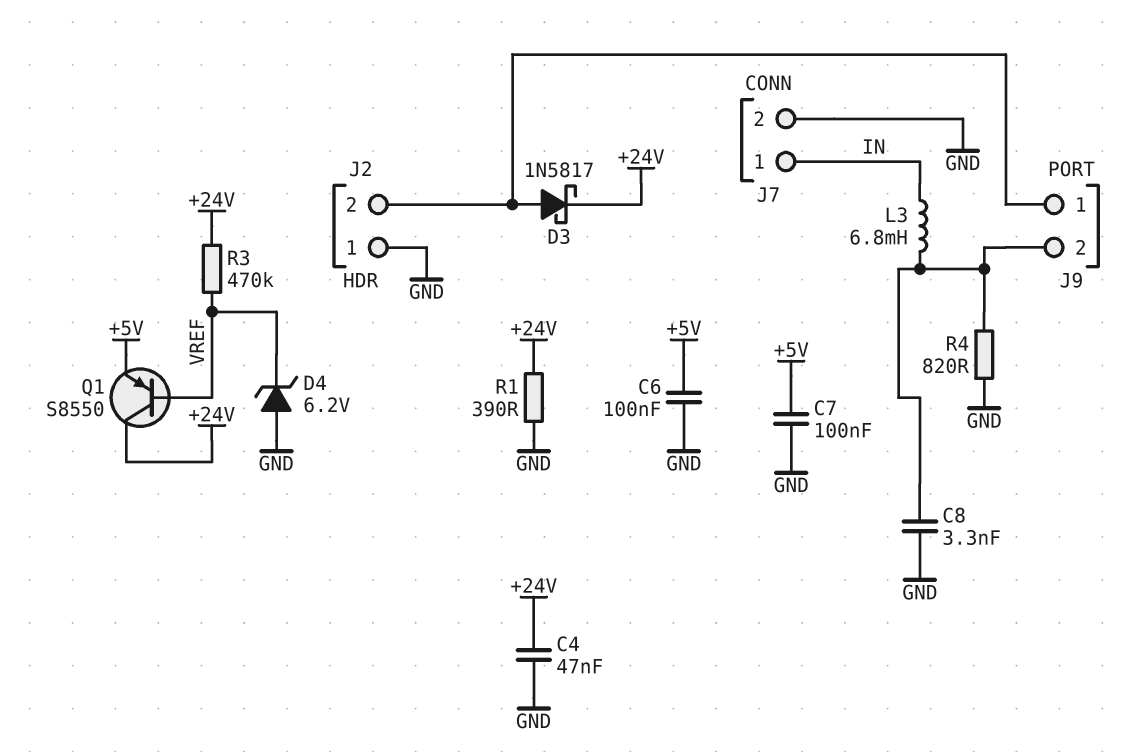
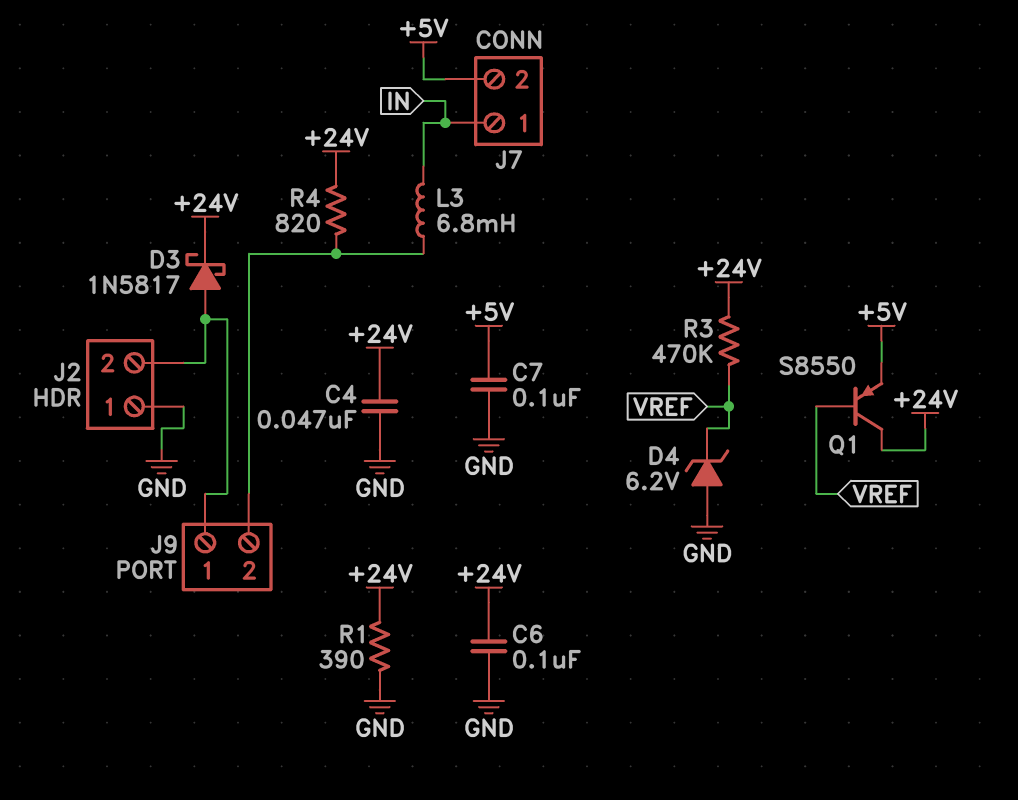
C6: 100nF (+5V, GND) -> 100nF (+24V, GND)
C8: 3.3nF (GND, J9/2) -> none
J7 pin 2: GND -> +5V
R4: 820 (GND, J9/2) -> 820 (+24V, J9/2)

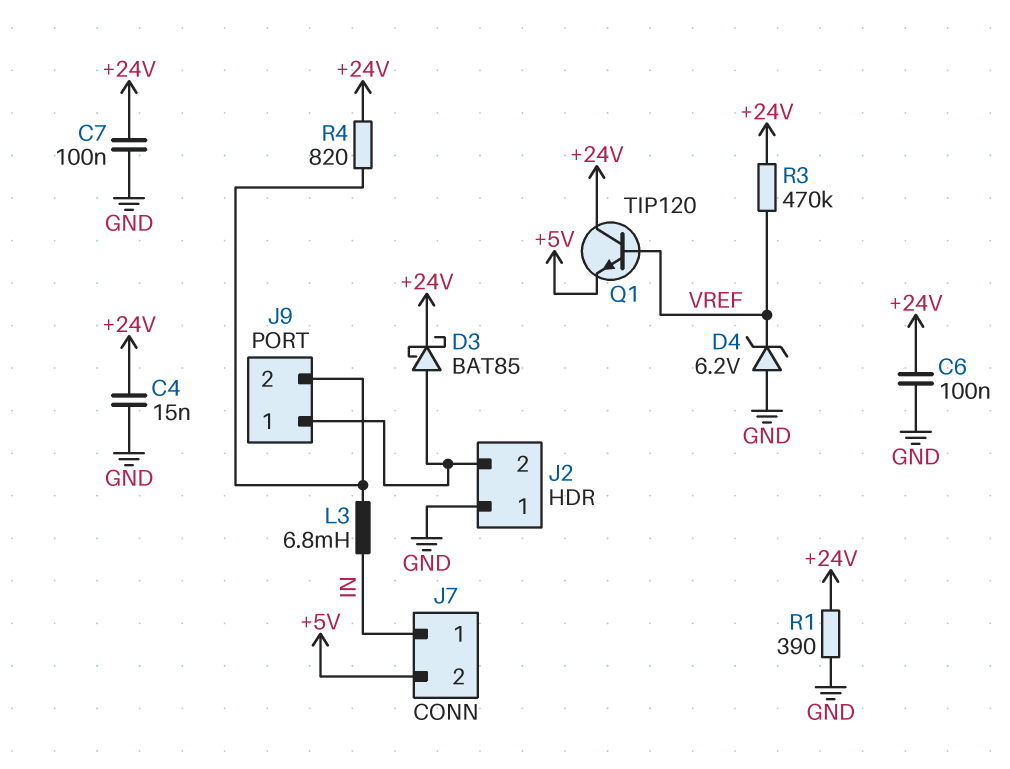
C4: 47nF (+24V, GND) -> 15nF (+24V, GND)
C7: 100nF (+5V, GND) -> 100nF (+24V, GND)
D3: schottky 1N5817 (A J2/2, K +24V) -> schottky BAT85 (A J2/2, K +24V)
Q1: PNP S8550 (B VREF, C +24V, E +5V) -> NPN TIP120 (B VREF, C +24V, E +5V)

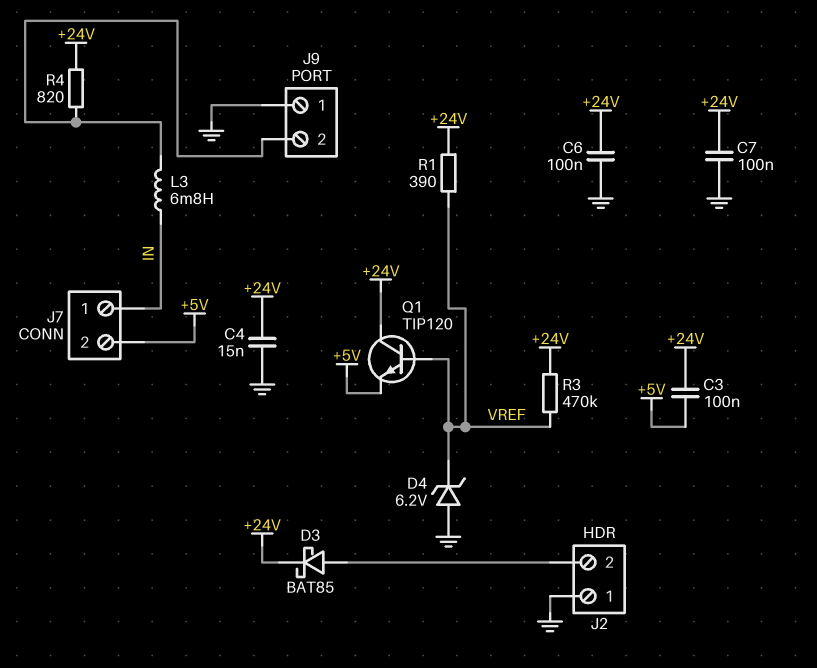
C3: none -> 100nF (+5V, +24V)
J9 pin 1: J2/2 -> GND
R1: 390 (+24V, GND) -> 390 (+24V, VREF)

